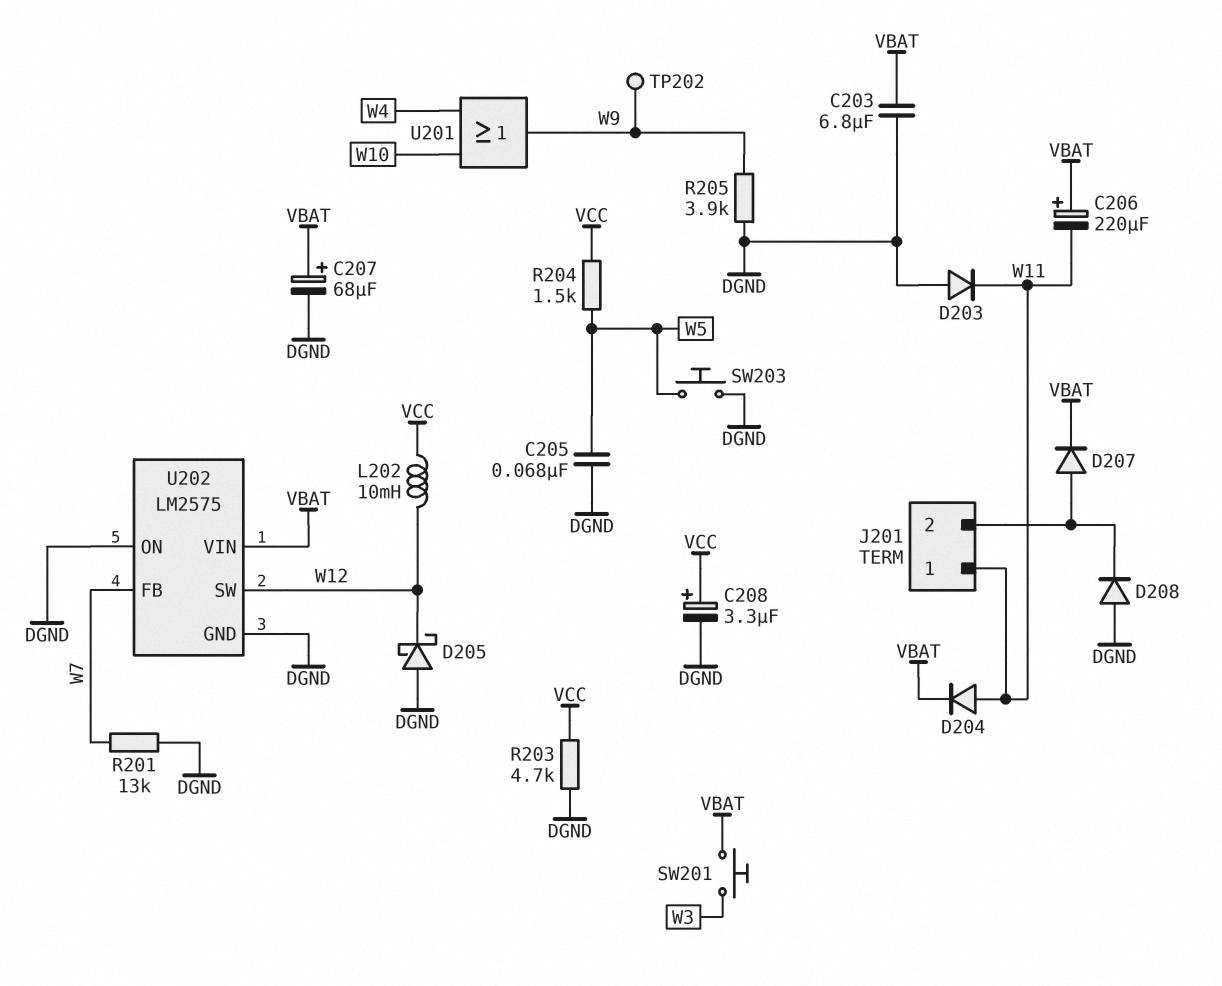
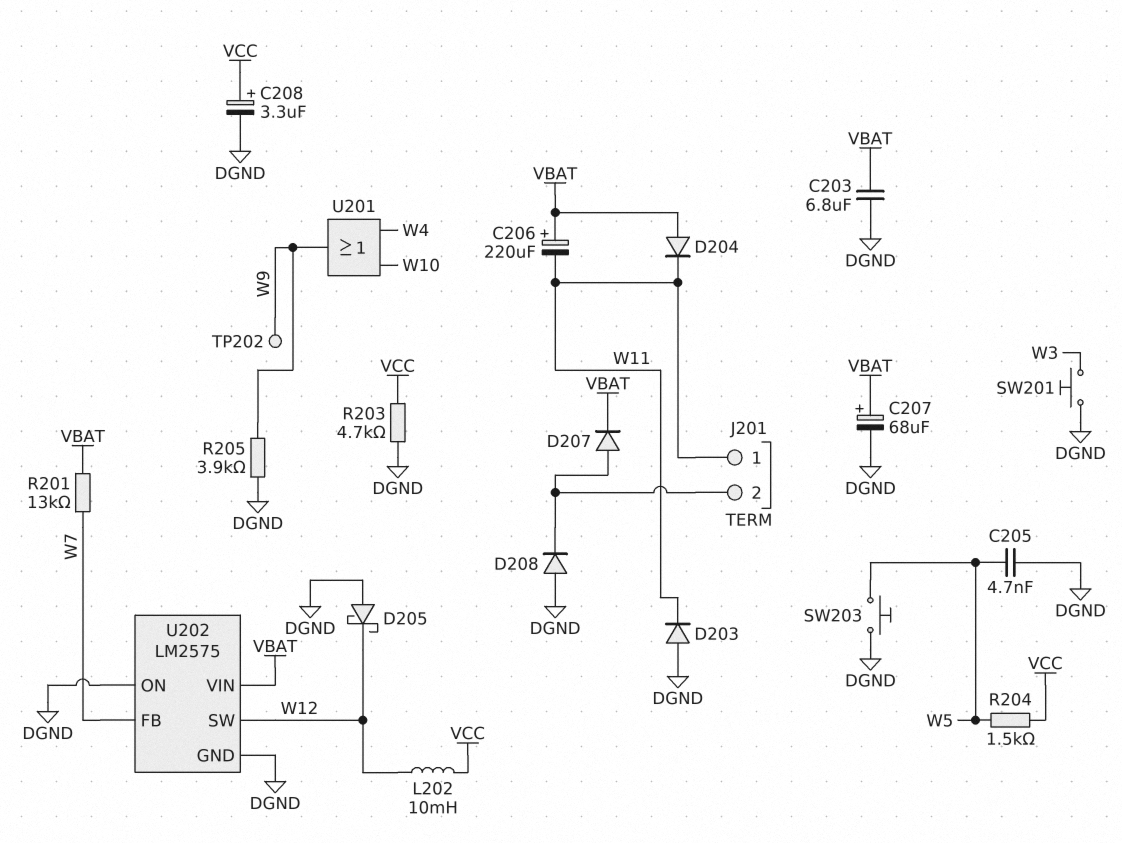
C205: 68nF (DGND, W5) -> 4.7nF (DGND, W5)
D204: diode (A W11, K VBAT) -> diode (A VBAT, K W11)
R201: 13k (DGND, W7) -> 13k (VBAT, W7)
SW201: button (VBAT, W3) -> button (DGND, W3)

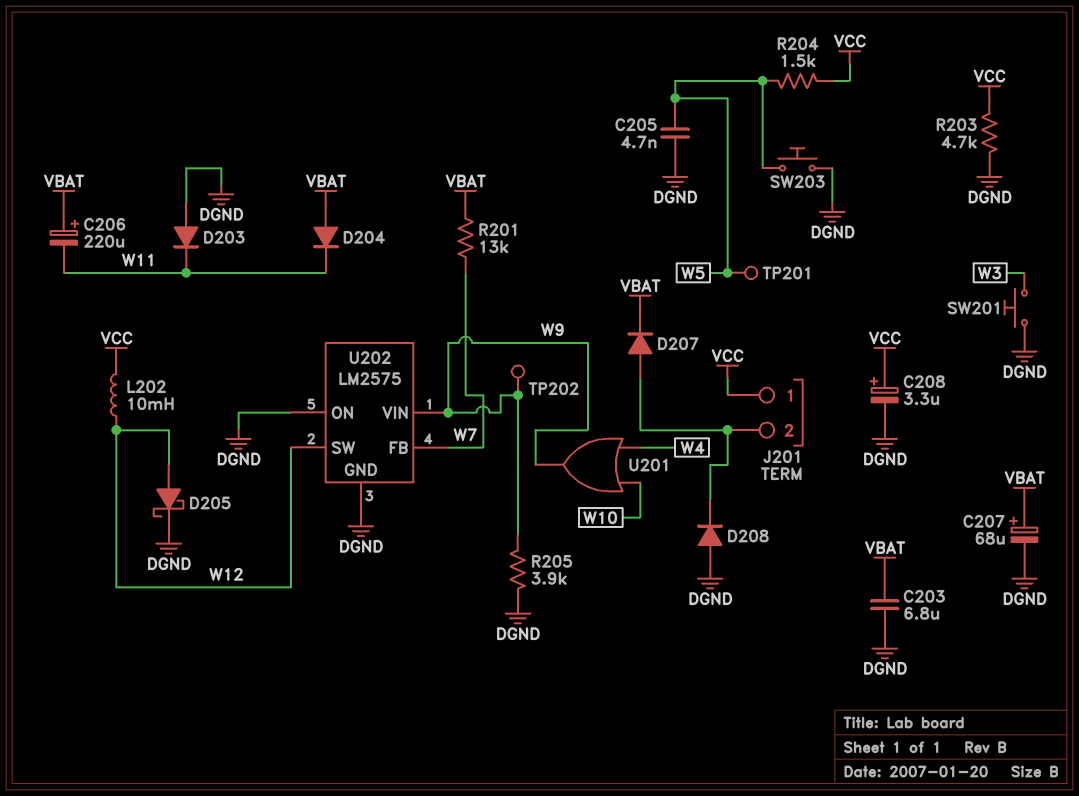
D205: schottky (A DGND, K W12) -> schottky (A W12, K DGND)
J201 pin 1: W11 -> VCC
TP201: none -> test point (W5)
U202 pin VIN: VBAT -> W9

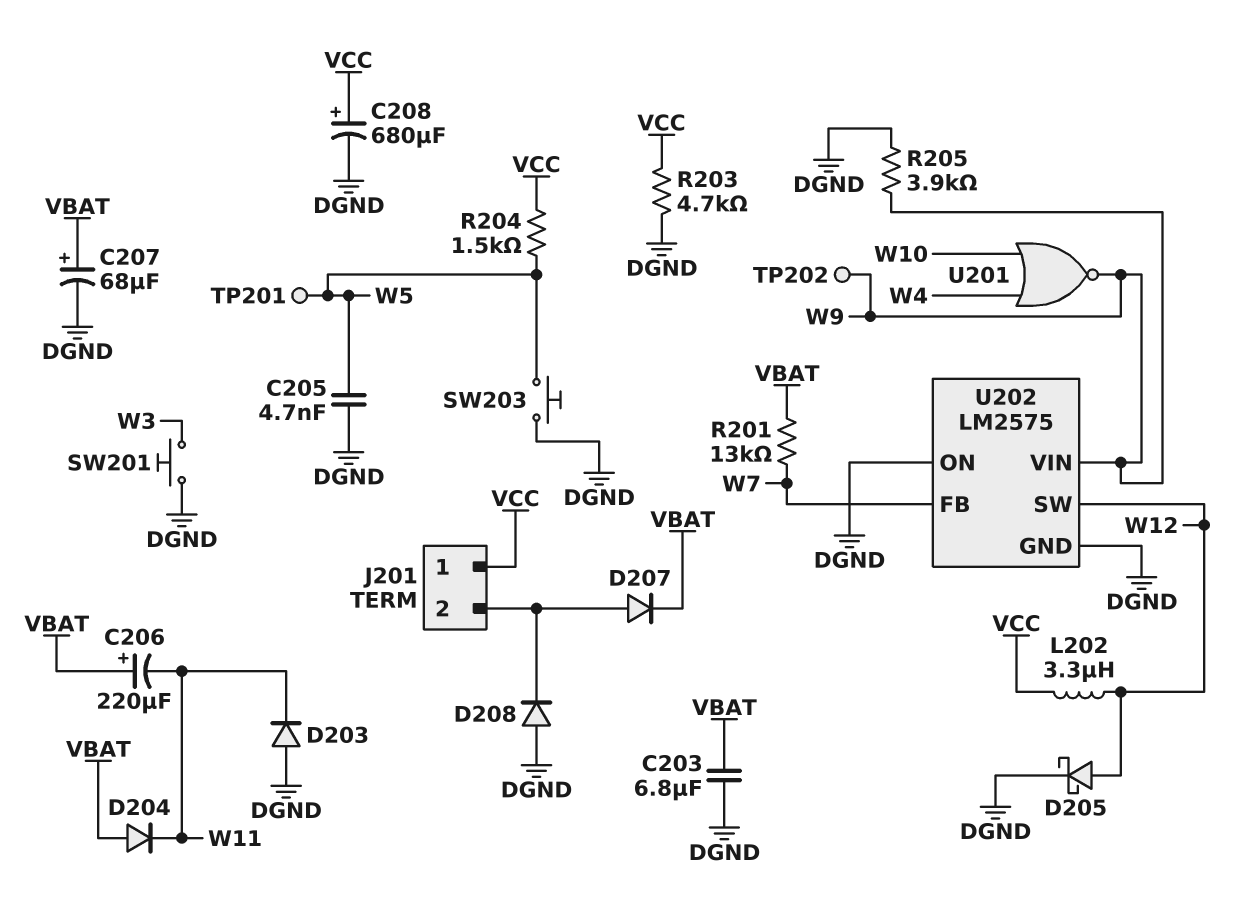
C208: 3.3uF (plus VCC, minus DGND) -> 680uF (plus VCC, minus DGND)
L202: 10mH (VCC, W12) -> 3.3uH (VCC, W12)
U201: OR (in W4, in W10, out W9) -> NOR (in W4, in W10, out W9)

